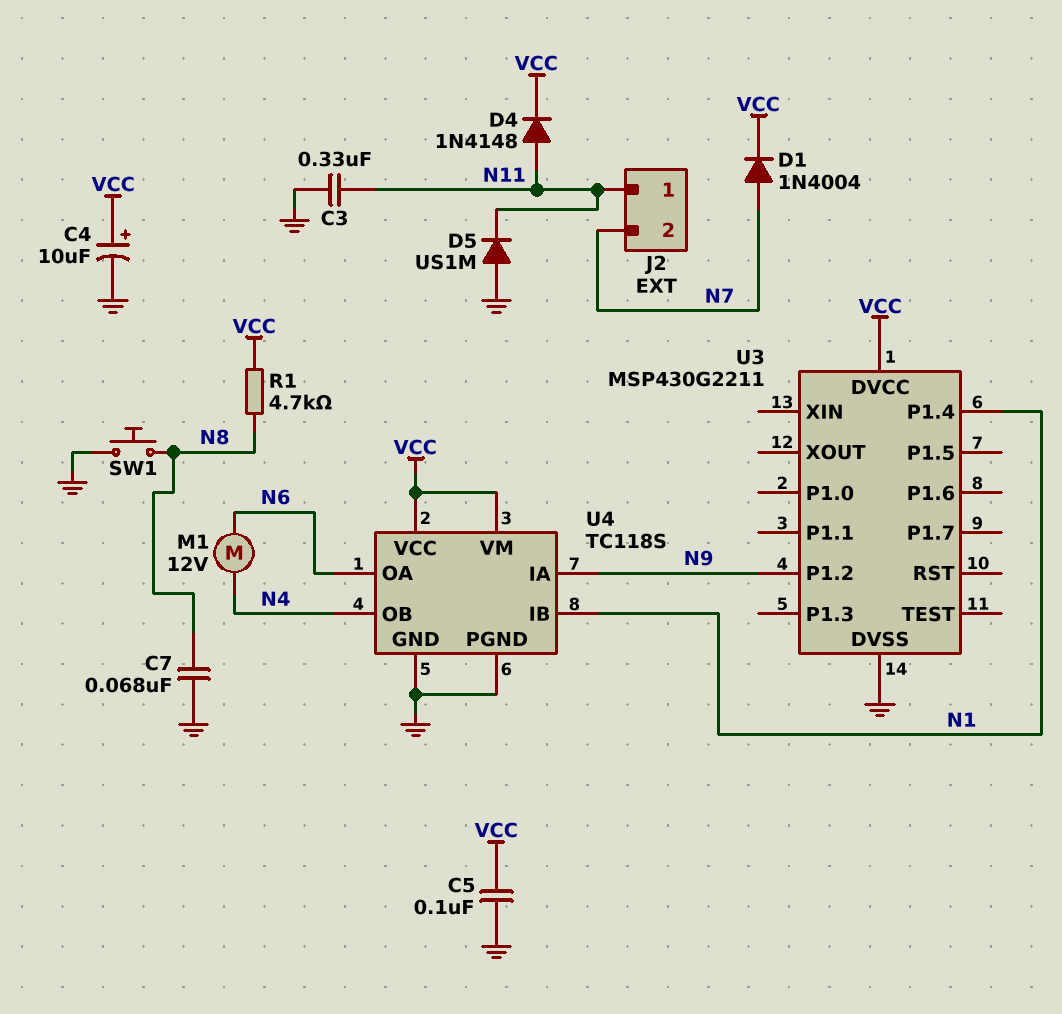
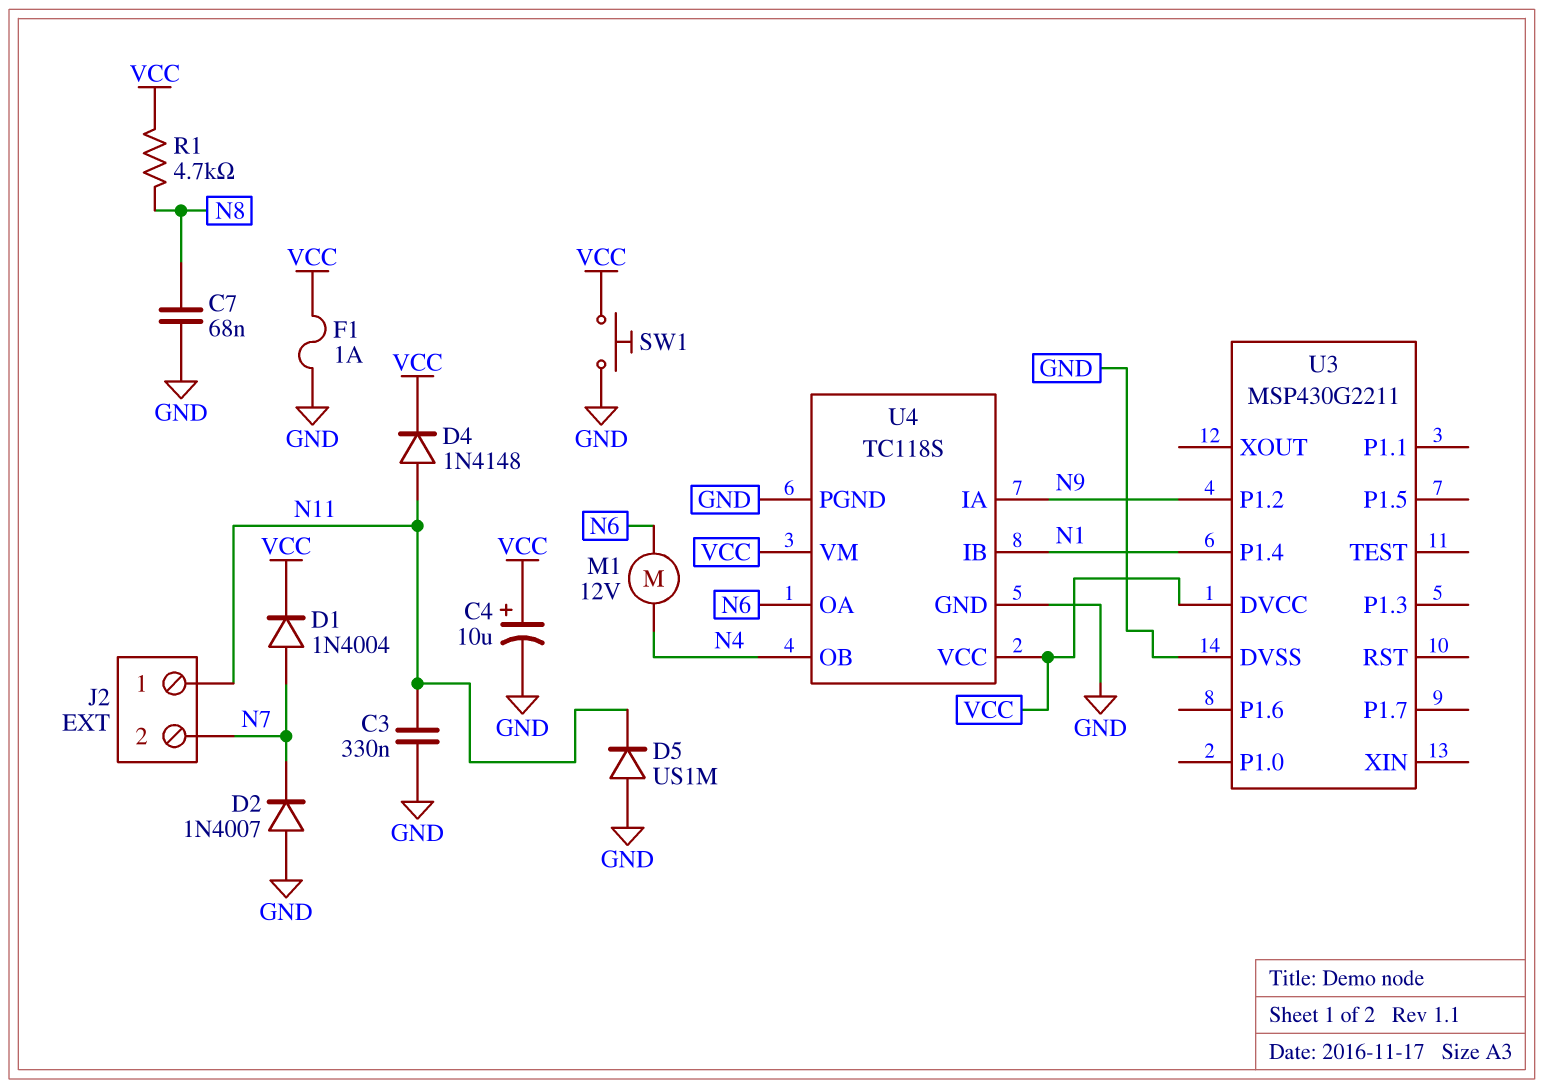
C5: 100nF (GND, VCC) -> none
D2: none -> diode 1N4007 (A GND, K N7)
F1: none -> 1A (GND, VCC)
SW1: button (GND, N8) -> button (GND, VCC)

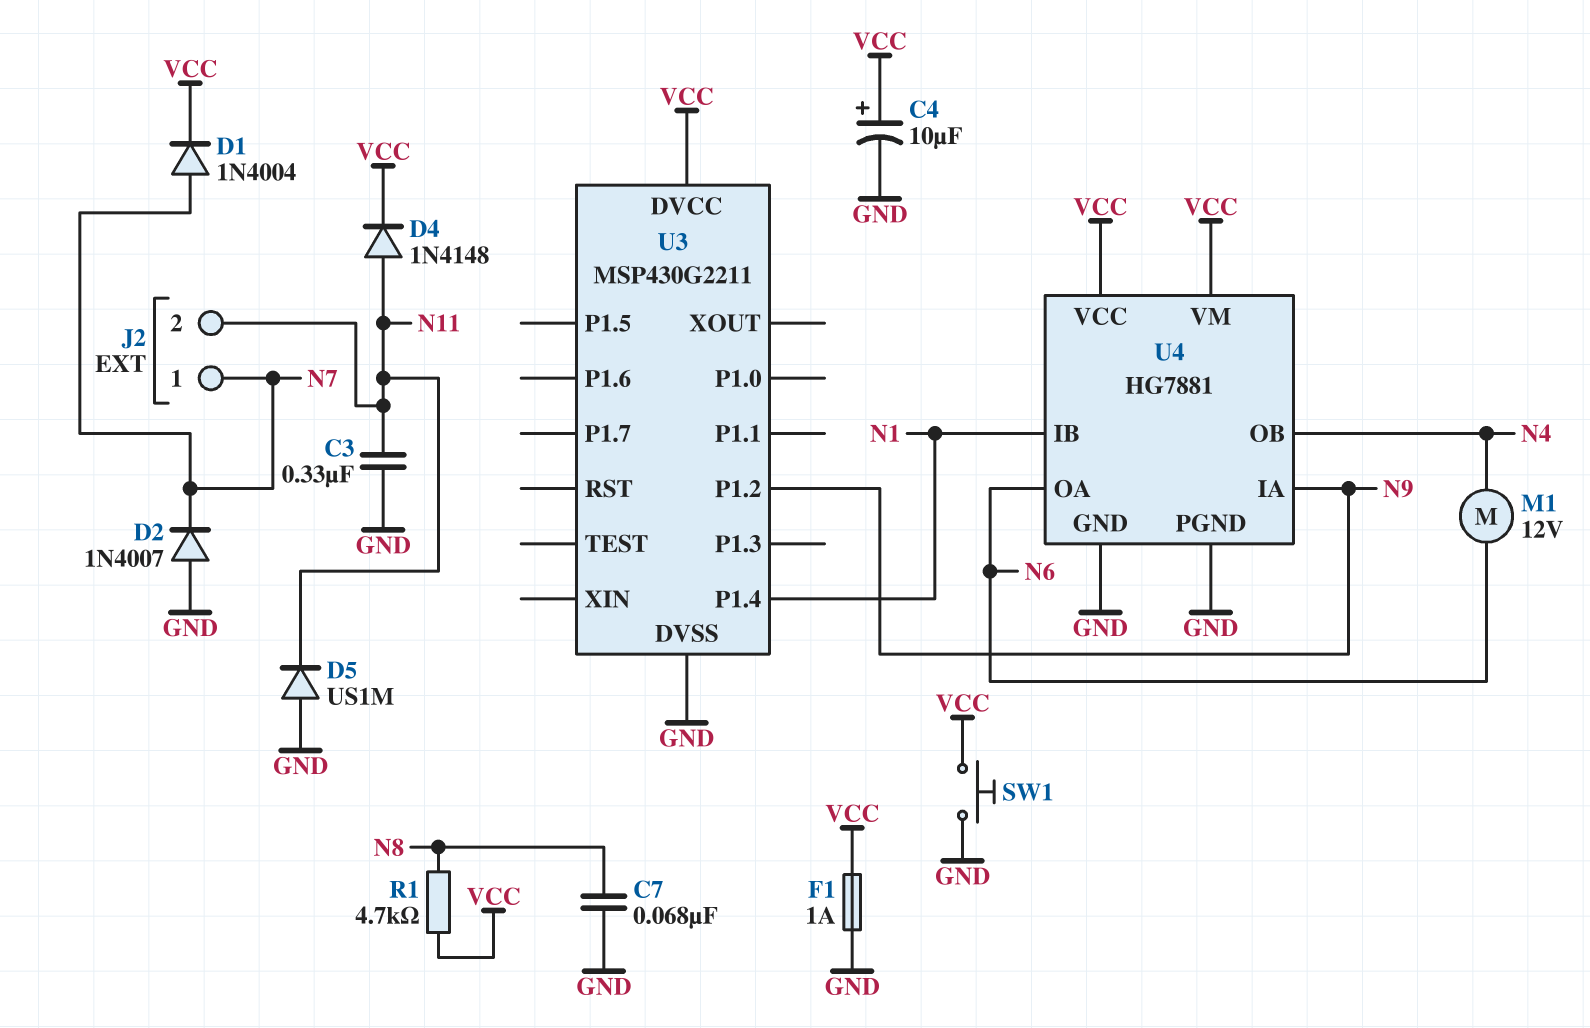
J2 pin 1: N11 -> N7
J2 pin 2: N7 -> N11
U4: TC118S -> HG7881

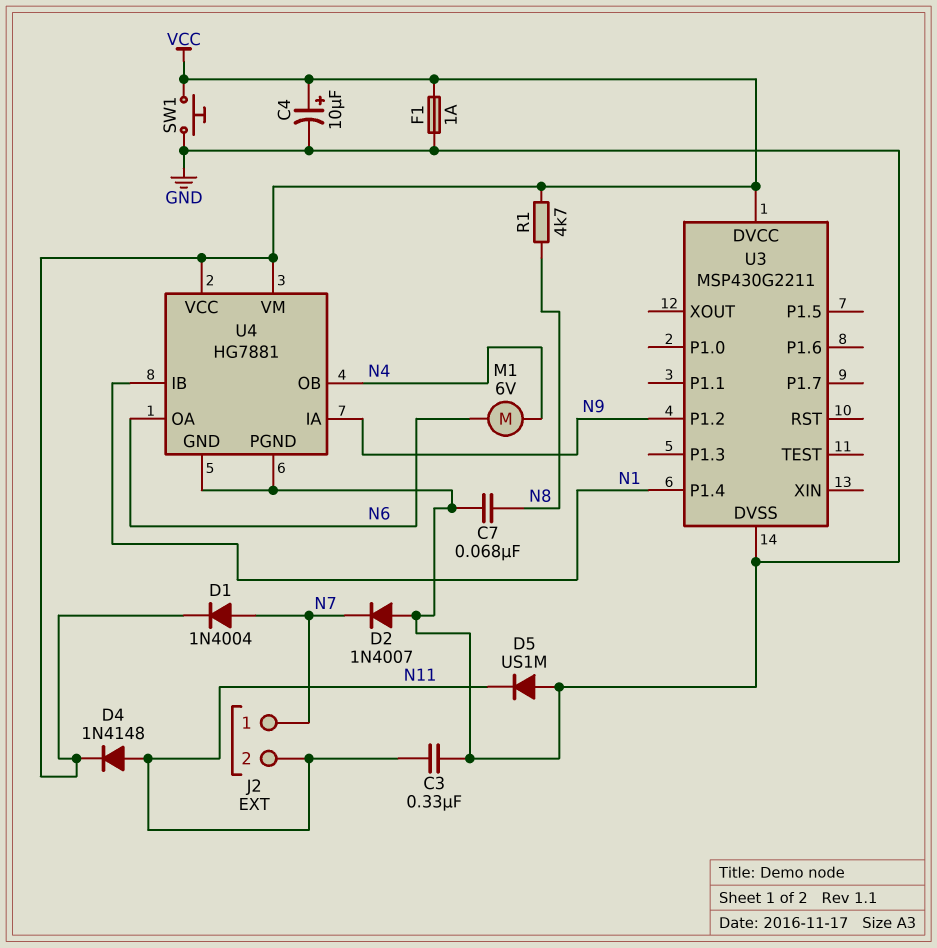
M1: motor 12V (N4, N6) -> motor 6V (N4, N6)

